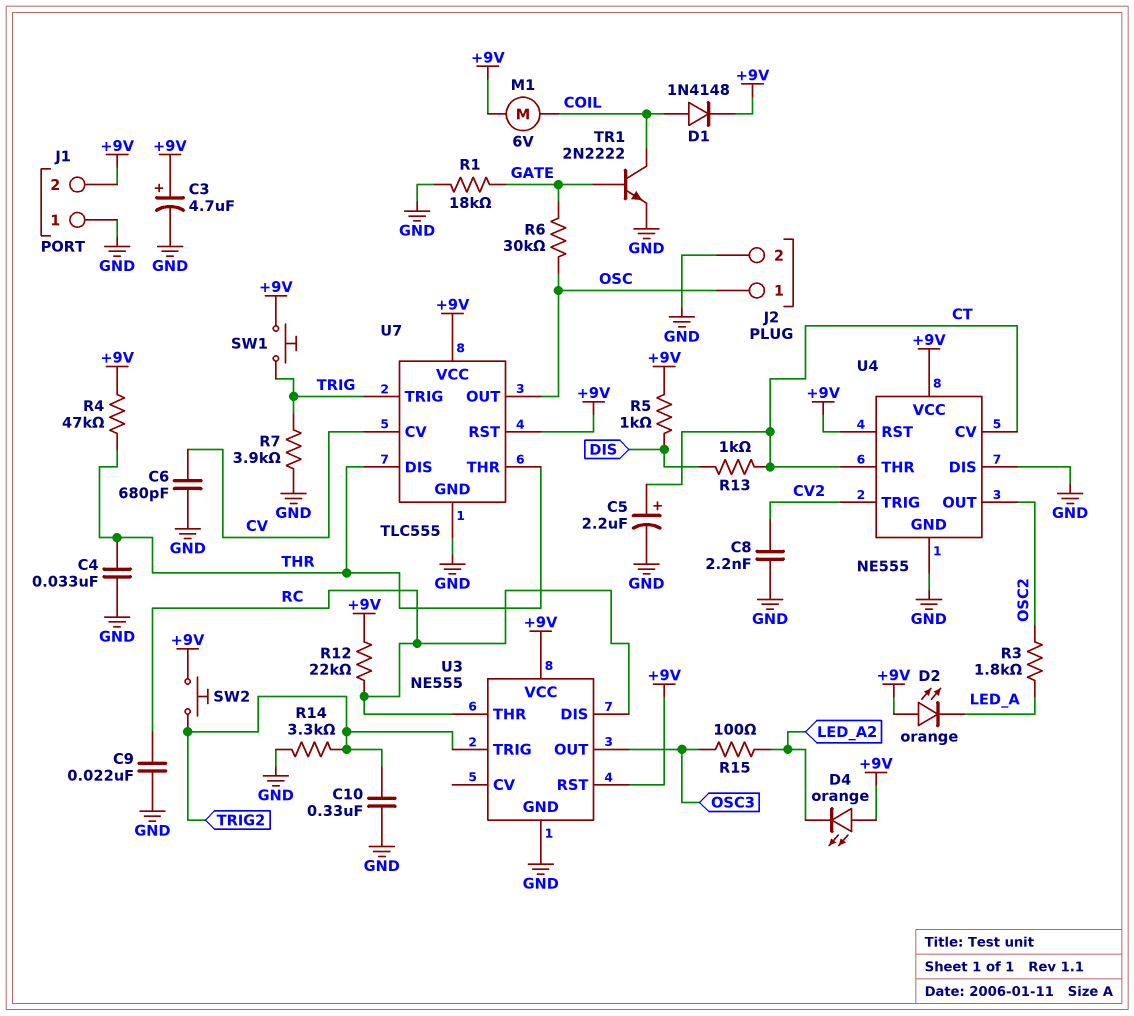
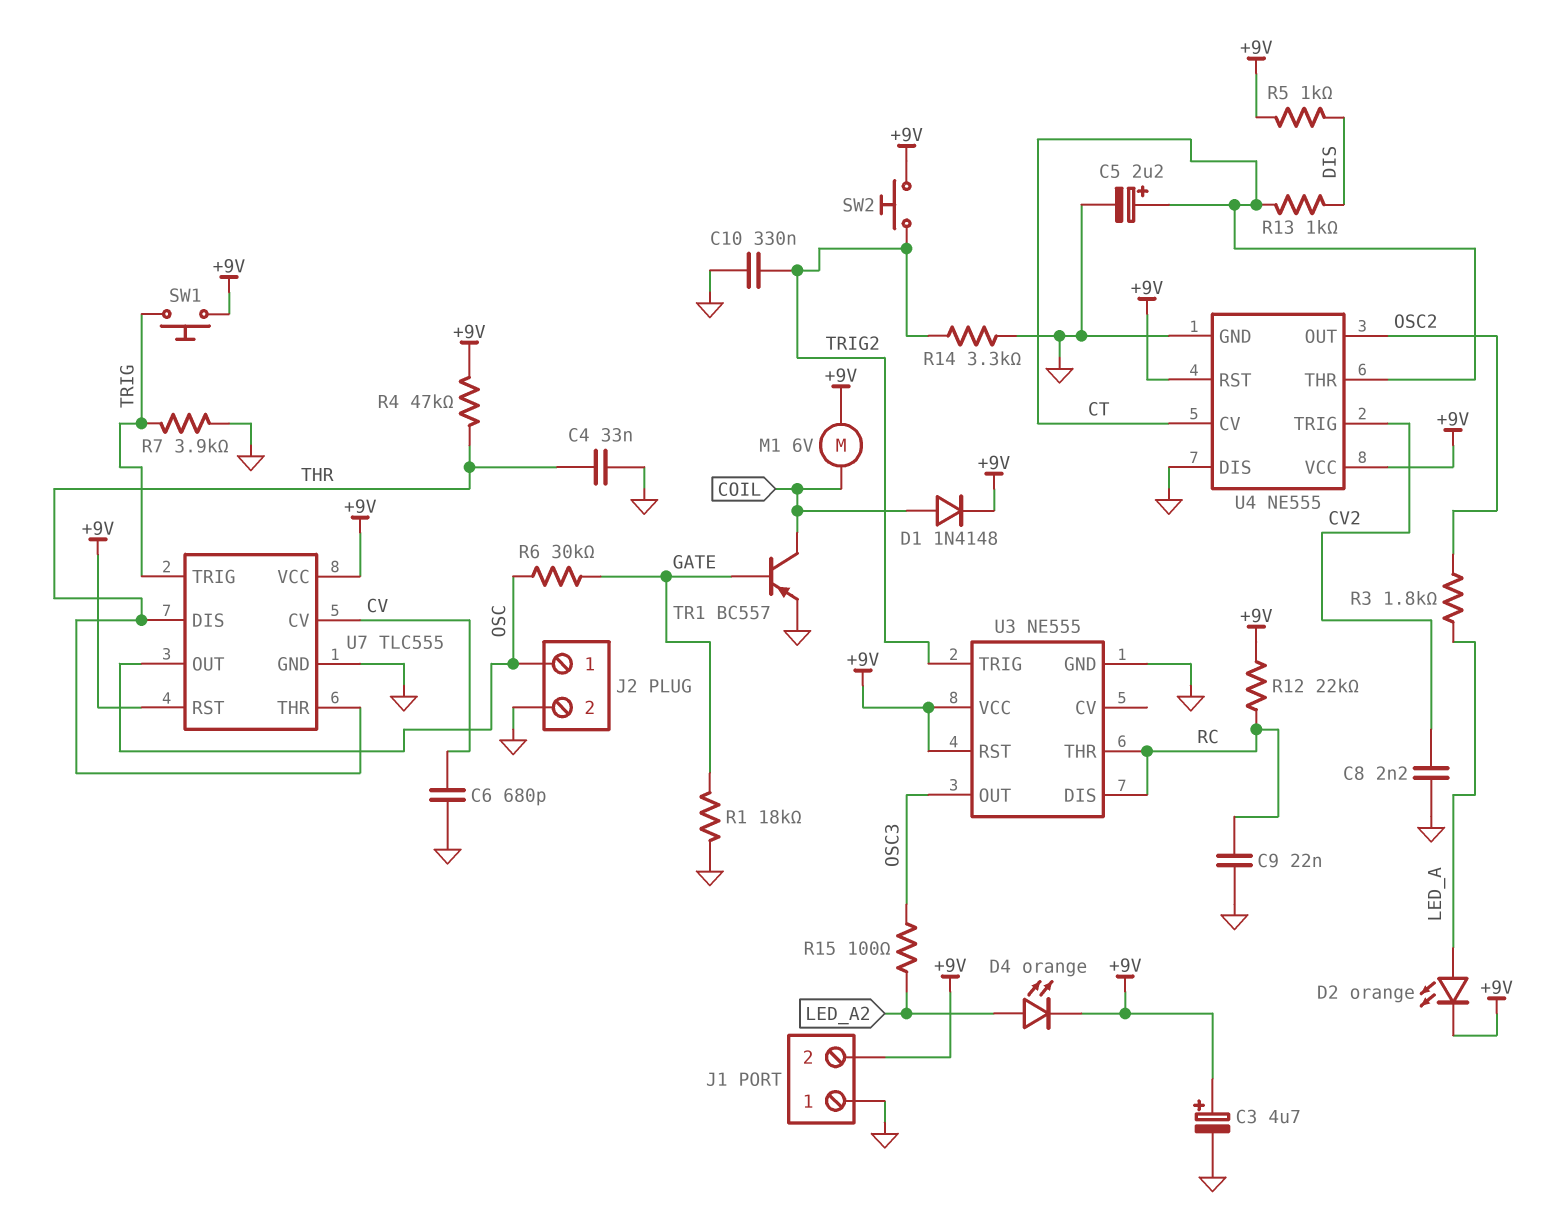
D2: LED orange (A +9V, K LED_A) -> LED orange (A LED_A, K +9V)
D4: LED orange (A +9V, K LED_A2) -> LED orange (A LED_A2, K +9V)
TR1: NPN 2N2222 (B GATE, C COIL, E GND) -> PNP BC557 (B GATE, C COIL, E GND)

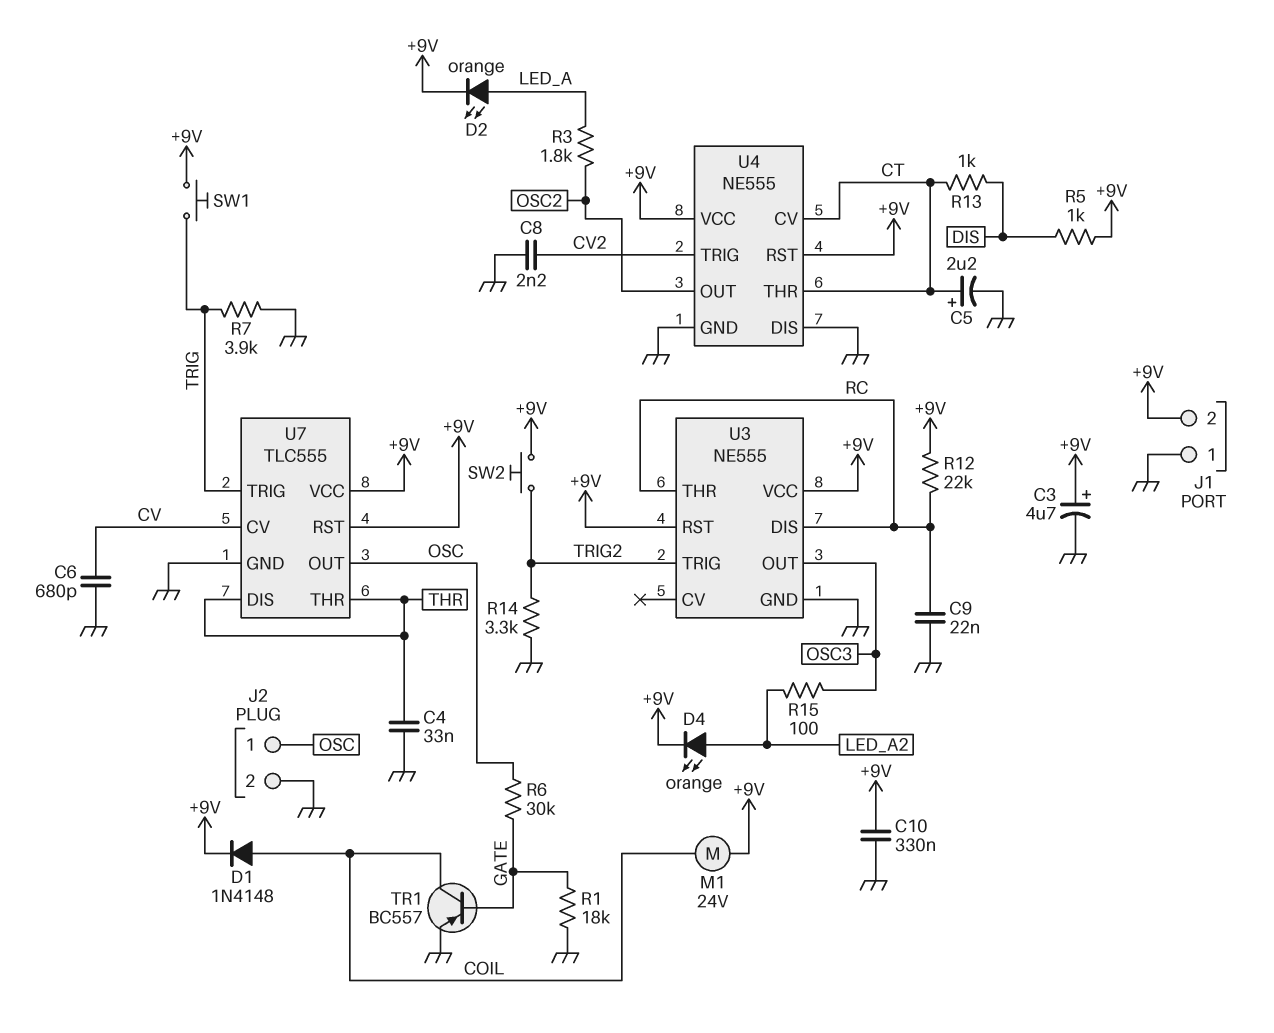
C10: 330nF (GND, TRIG2) -> 330nF (+9V, GND)
M1: motor 6V (+9V, COIL) -> motor 24V (+9V, COIL)
R4: 47k (+9V, THR) -> none

